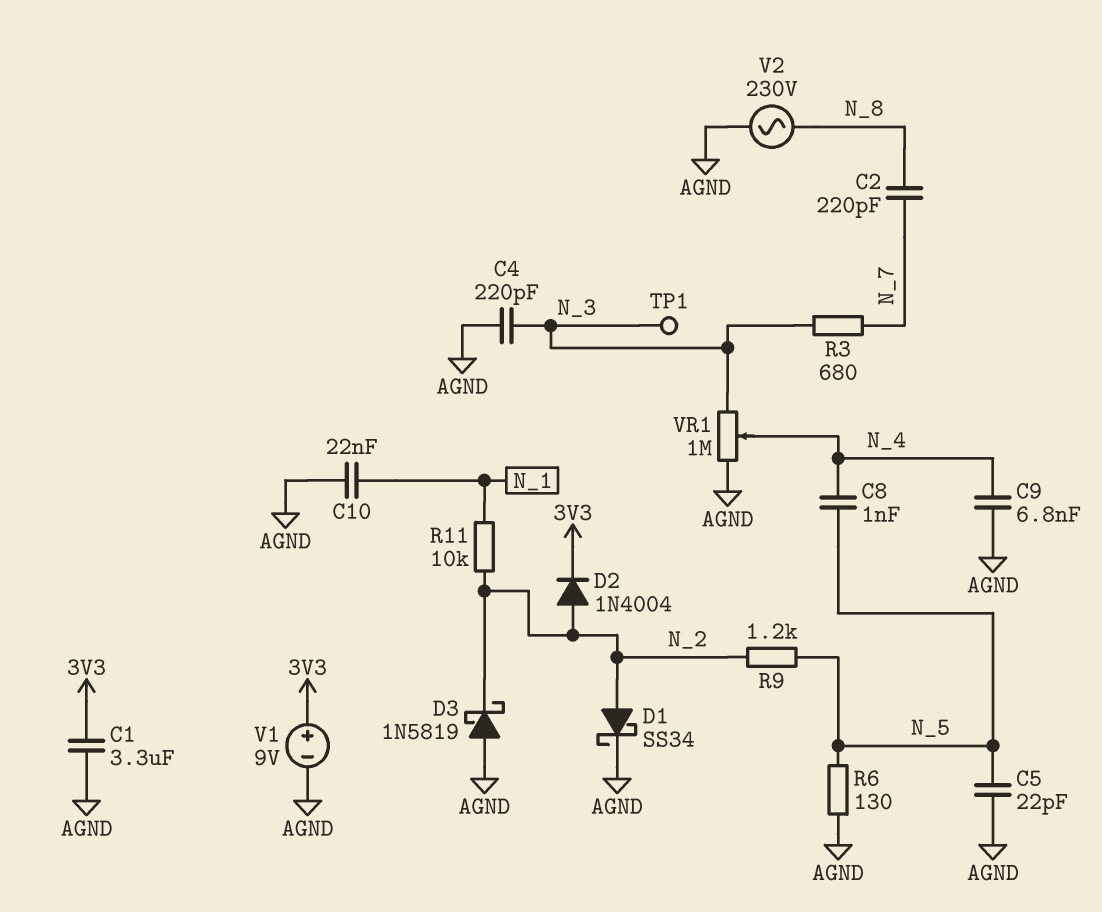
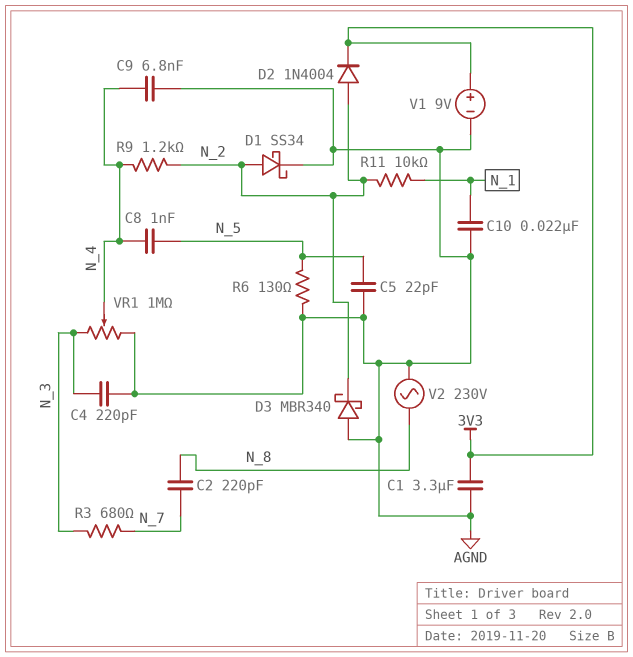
D3: schottky 1N5819 (A AGND, K N_2) -> schottky MBR340 (A AGND, K N_2)
R9: 1.2k (N_2, N_5) -> 1.2k (N_2, N_4)
TP1: test point (N_3) -> none

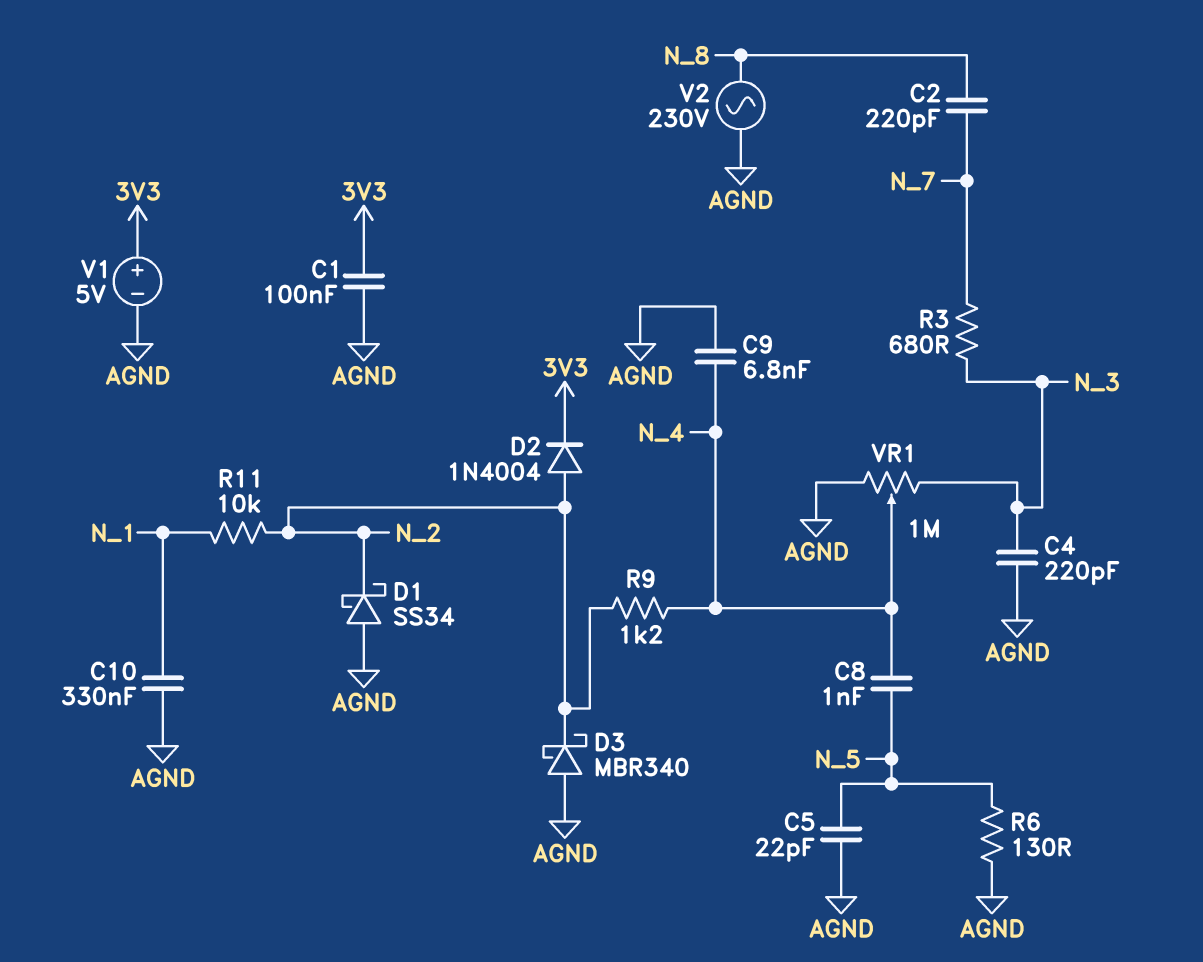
C1: 3.3uF (3V3, AGND) -> 100nF (3V3, AGND)
C10: 22nF (AGND, N_1) -> 330nF (AGND, N_1)
D1: schottky SS34 (A N_2, K AGND) -> schottky SS34 (A AGND, K N_2)
V1: 9V (plus 3V3, minus AGND) -> 5V (plus 3V3, minus AGND)

